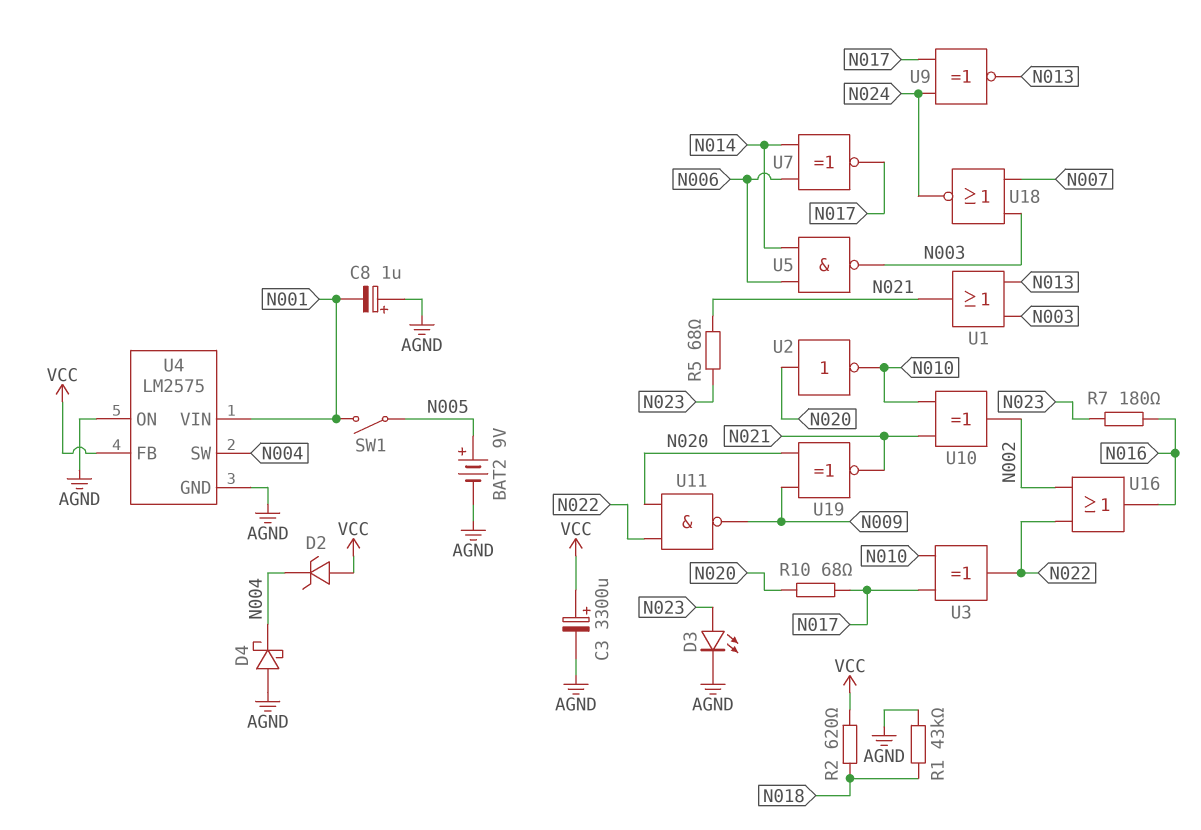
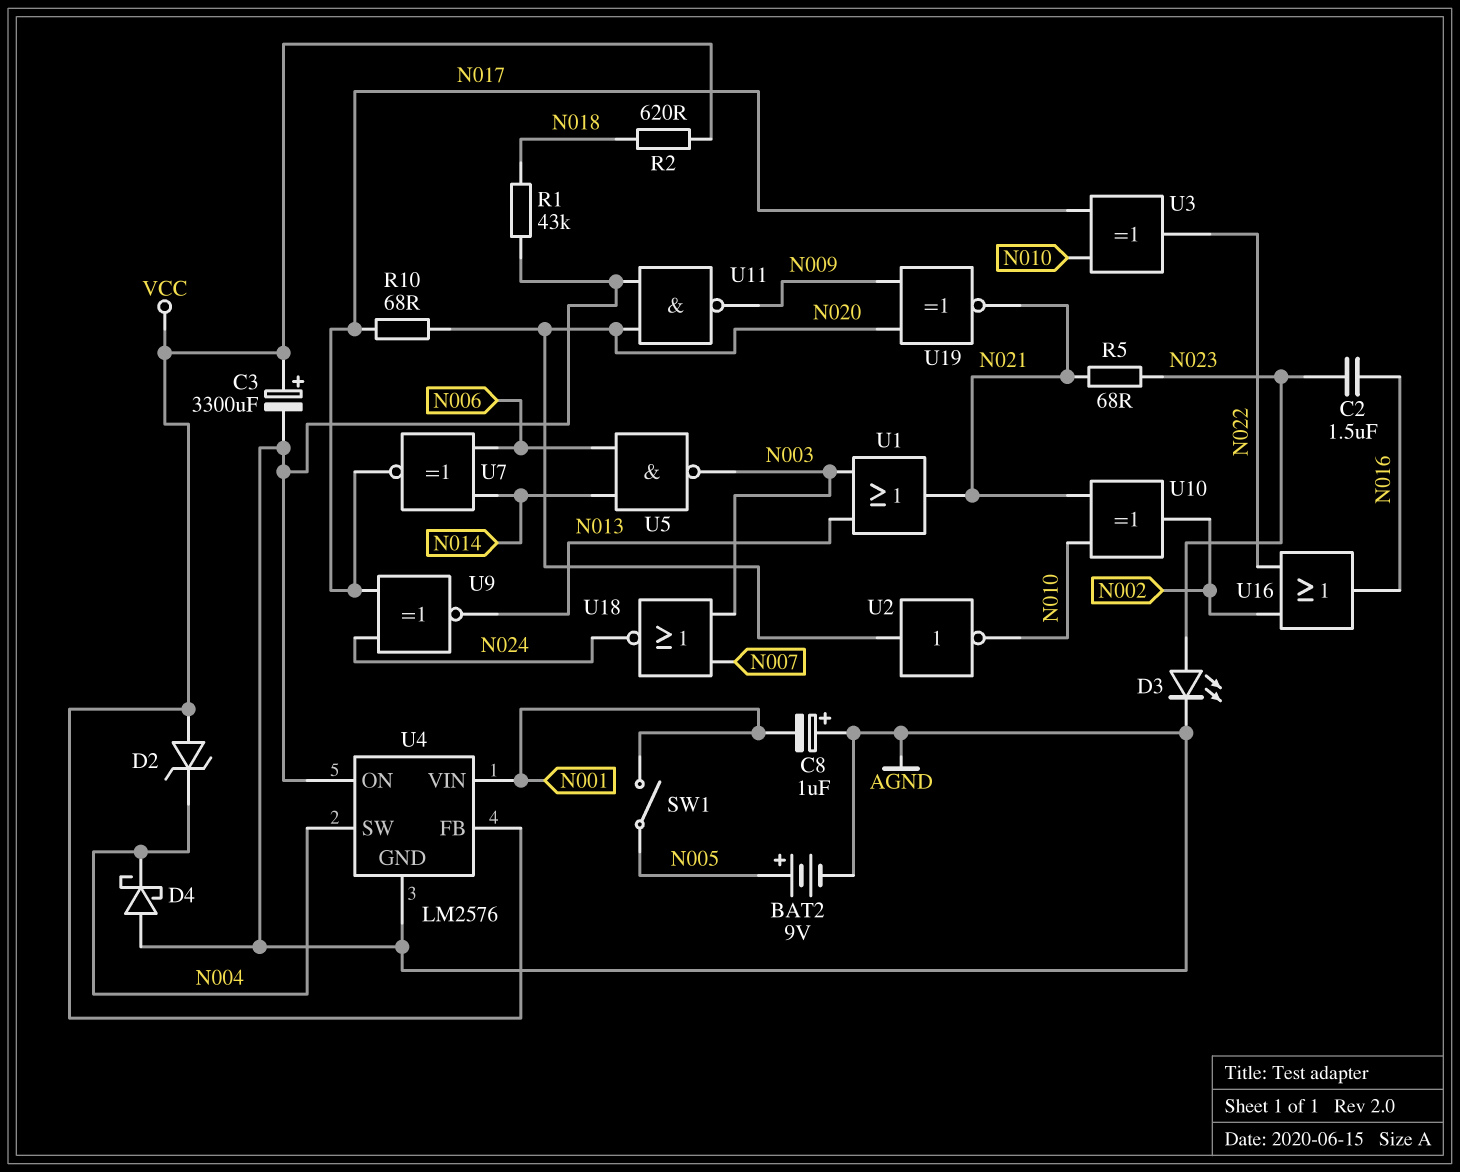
C2: none -> 1.5uF (N016, N023)
R7: 180 (N016, N023) -> none
U4: LM2575 -> LM2576
U11: NAND (in N020, in N022, out N009) -> NAND (in AGND, in N020, out N009)

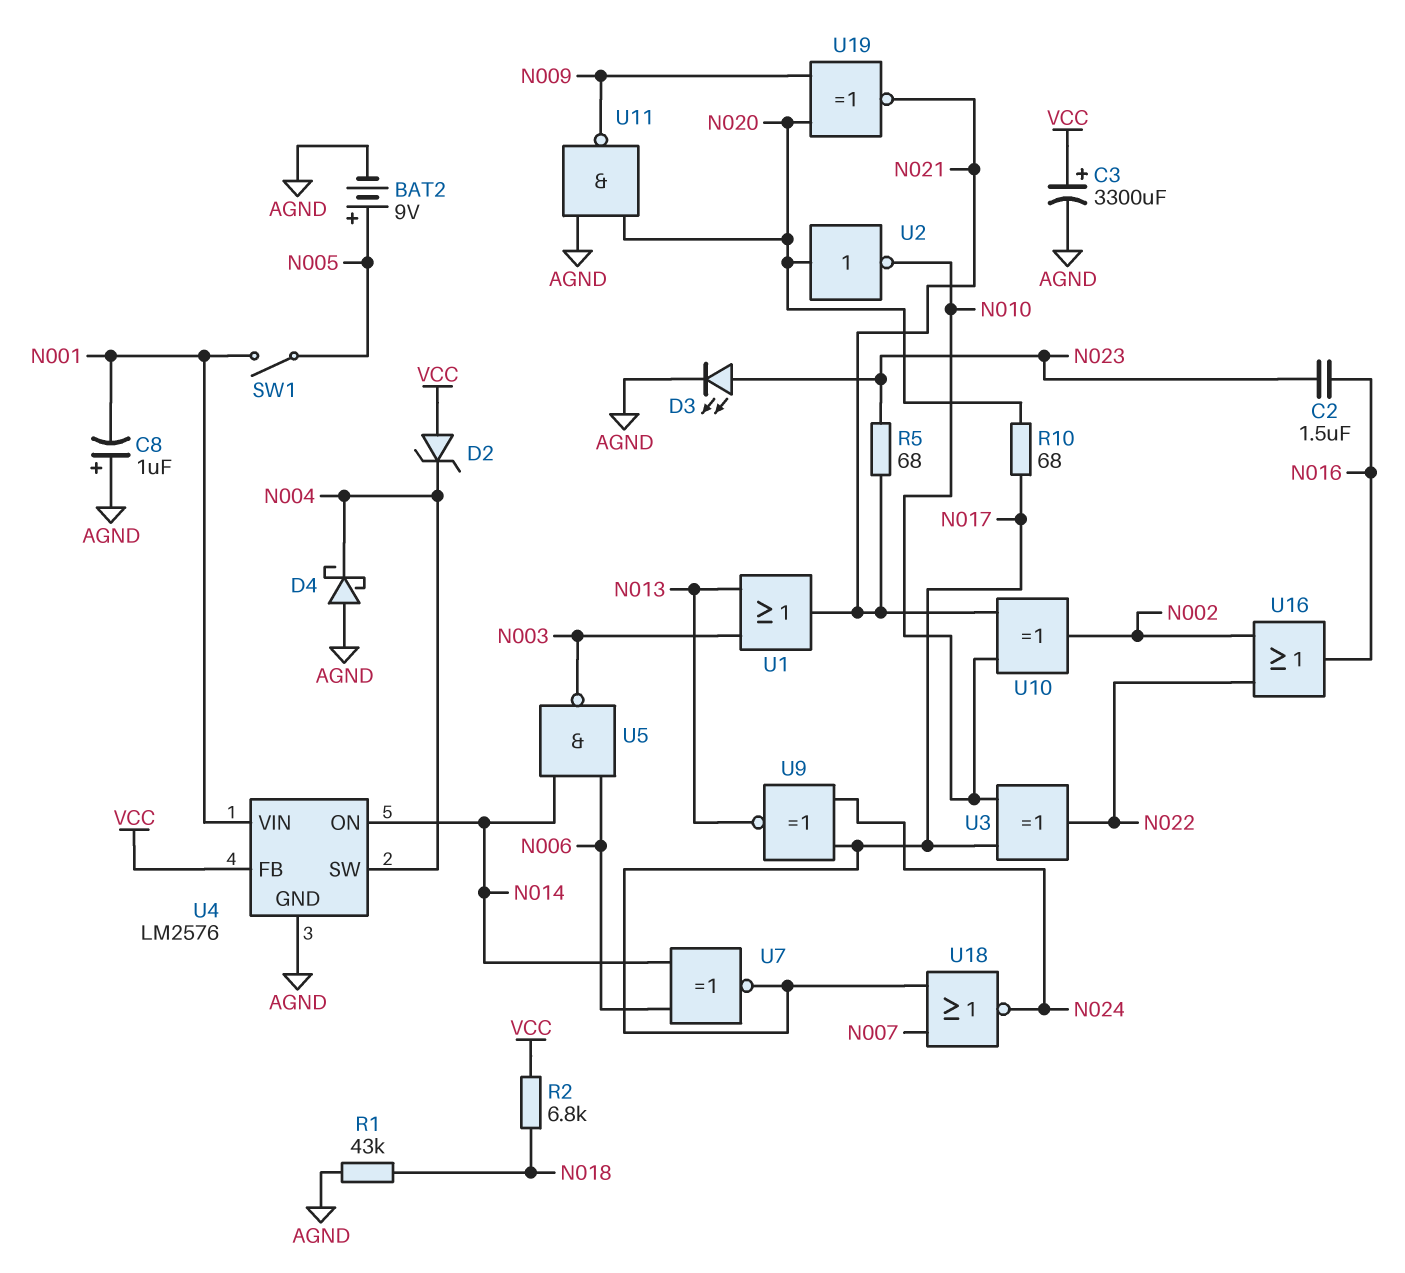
R2: 620 (N018, VCC) -> 6.8k (N018, VCC)
U4 pin ON: AGND -> N014
U18: NOR (in N003, in N007, out N024) -> NOR (in N007, in N017, out N024)

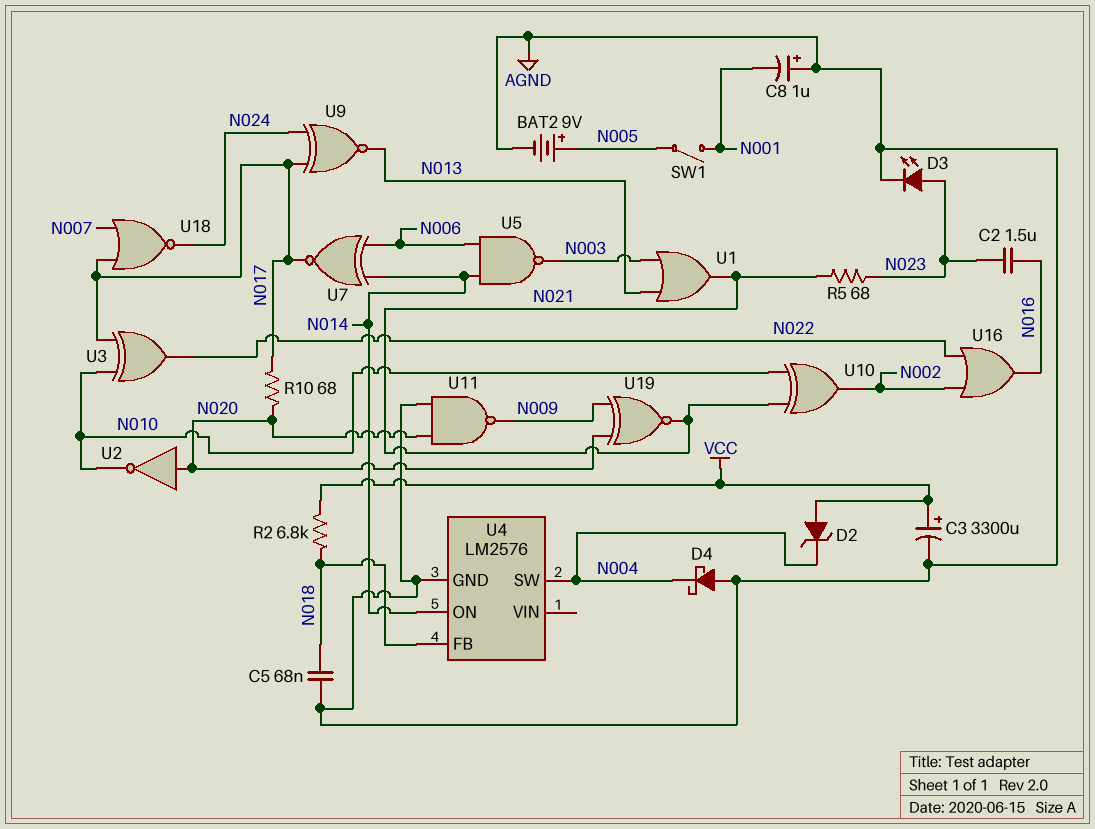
C5: none -> 68nF (AGND, N018)
R1: 43k (AGND, N018) -> none
U4 pin FB: VCC -> N018
U4 pin VIN: N001 -> none

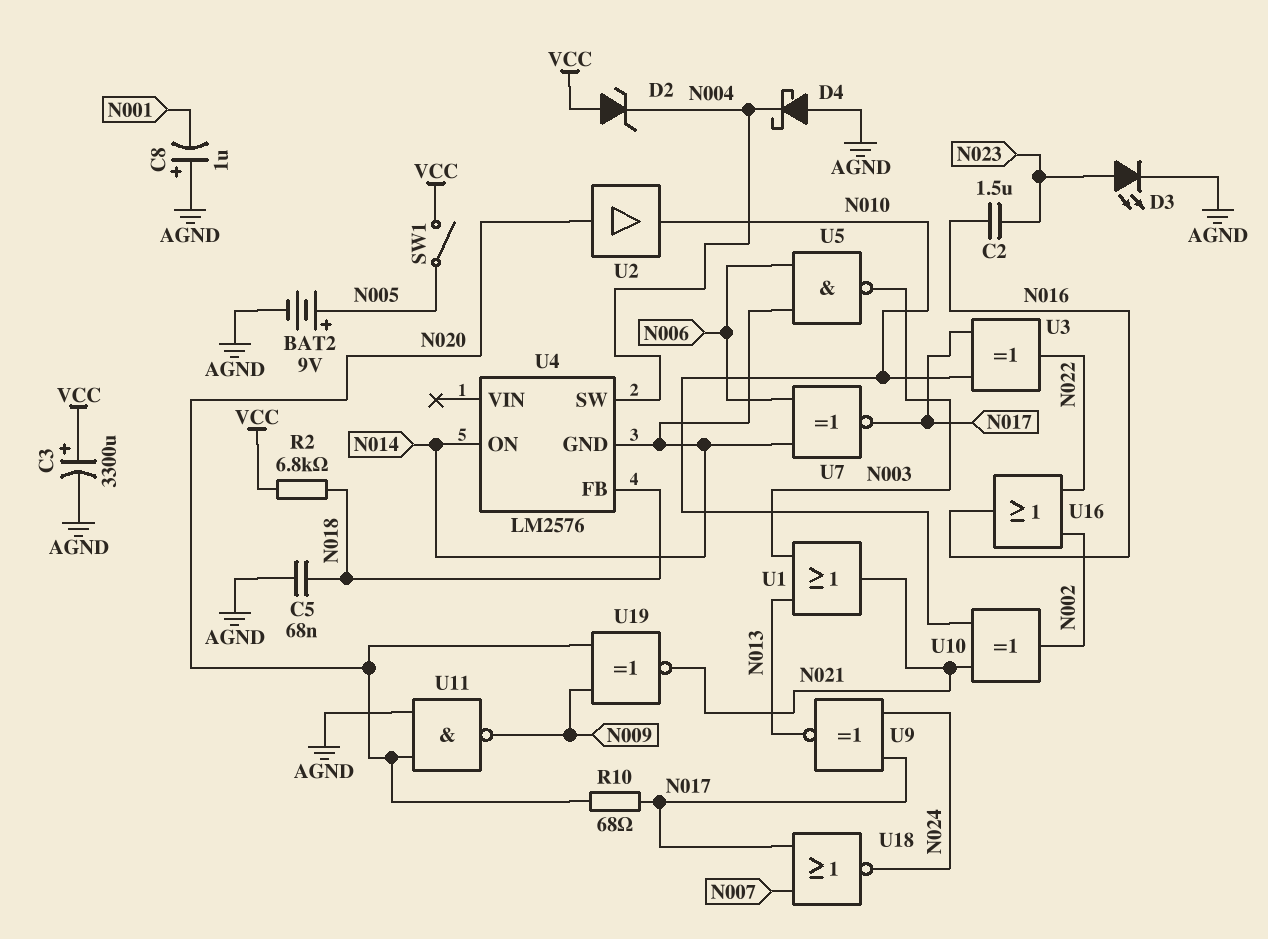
R5: 68 (N021, N023) -> none
SW1: switch (N001, N005) -> switch (N005, VCC)
U2: NOT (in N020, out N010) -> buffer (in N020, out N010)
U4 pin GND: AGND -> N014

